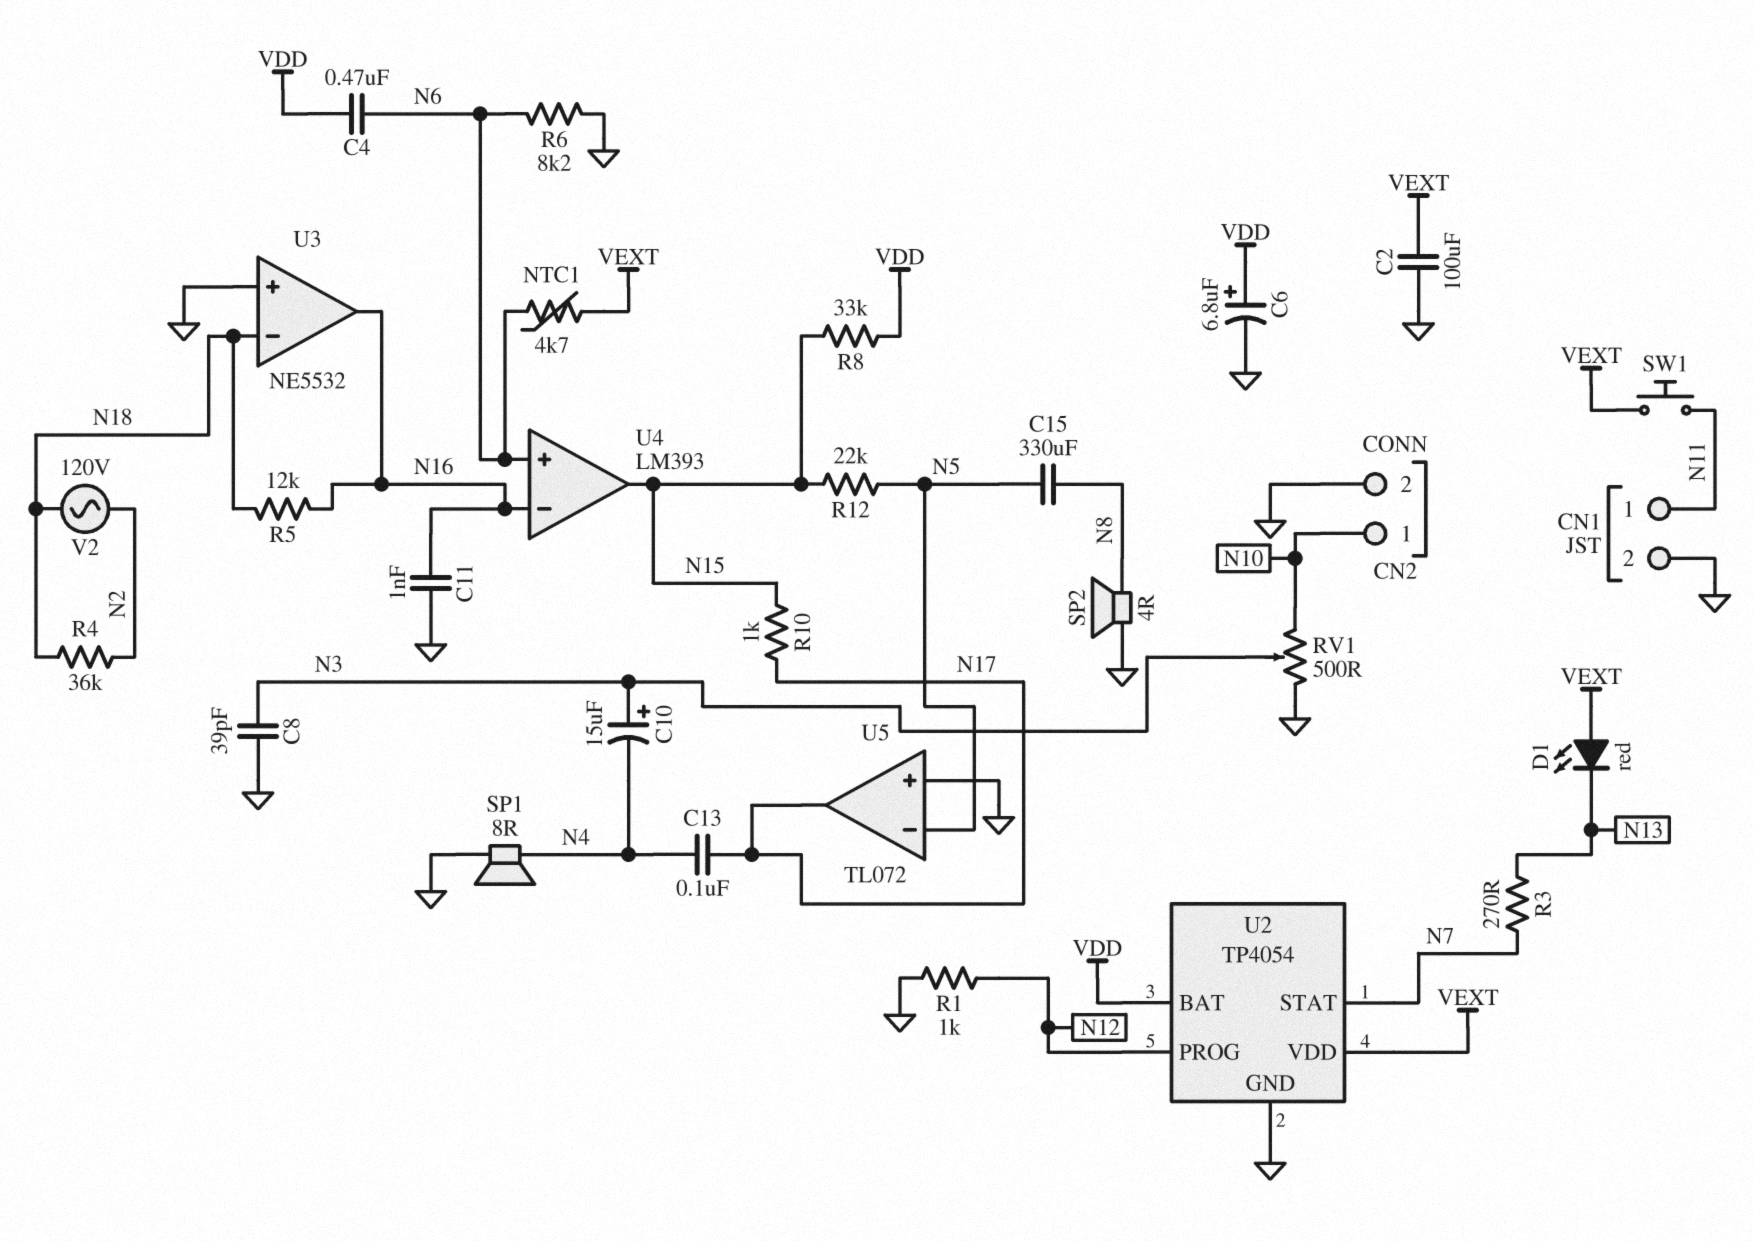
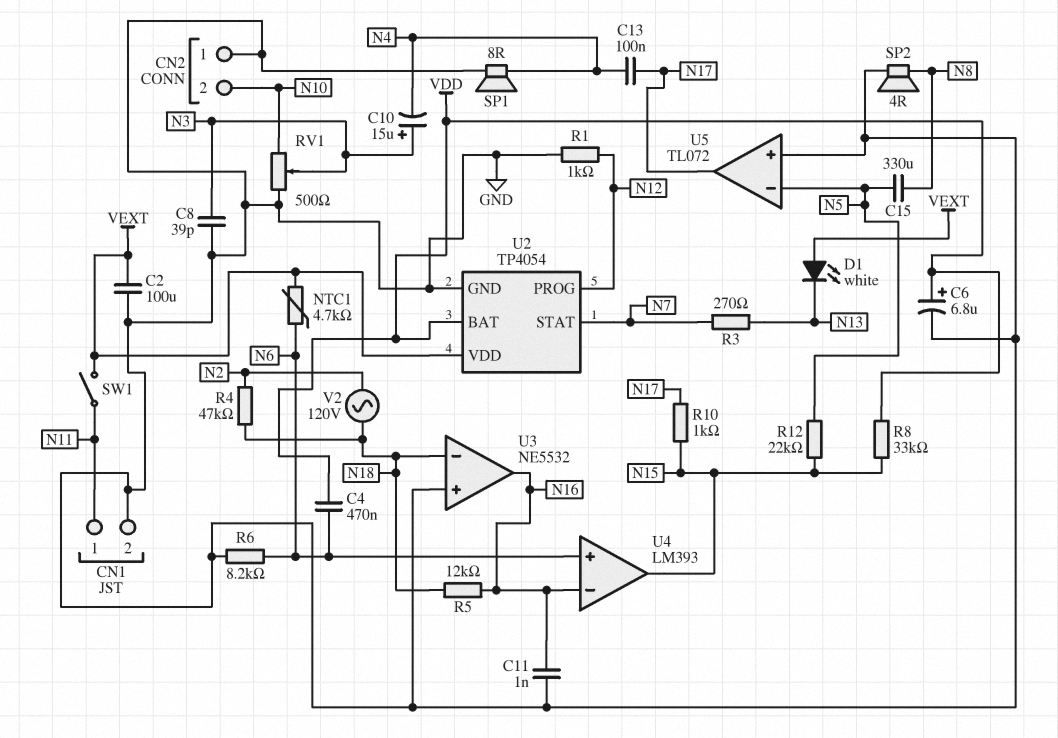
CN2 pin 1: N10 -> GND
CN2 pin 2: GND -> N10
D1: LED red (A VEXT, K N13) -> LED white (A VEXT, K N13)
R4: 36k (N2, N18) -> 47k (N2, N18)
SW1: button (N11, VEXT) -> switch (N11, VEXT)

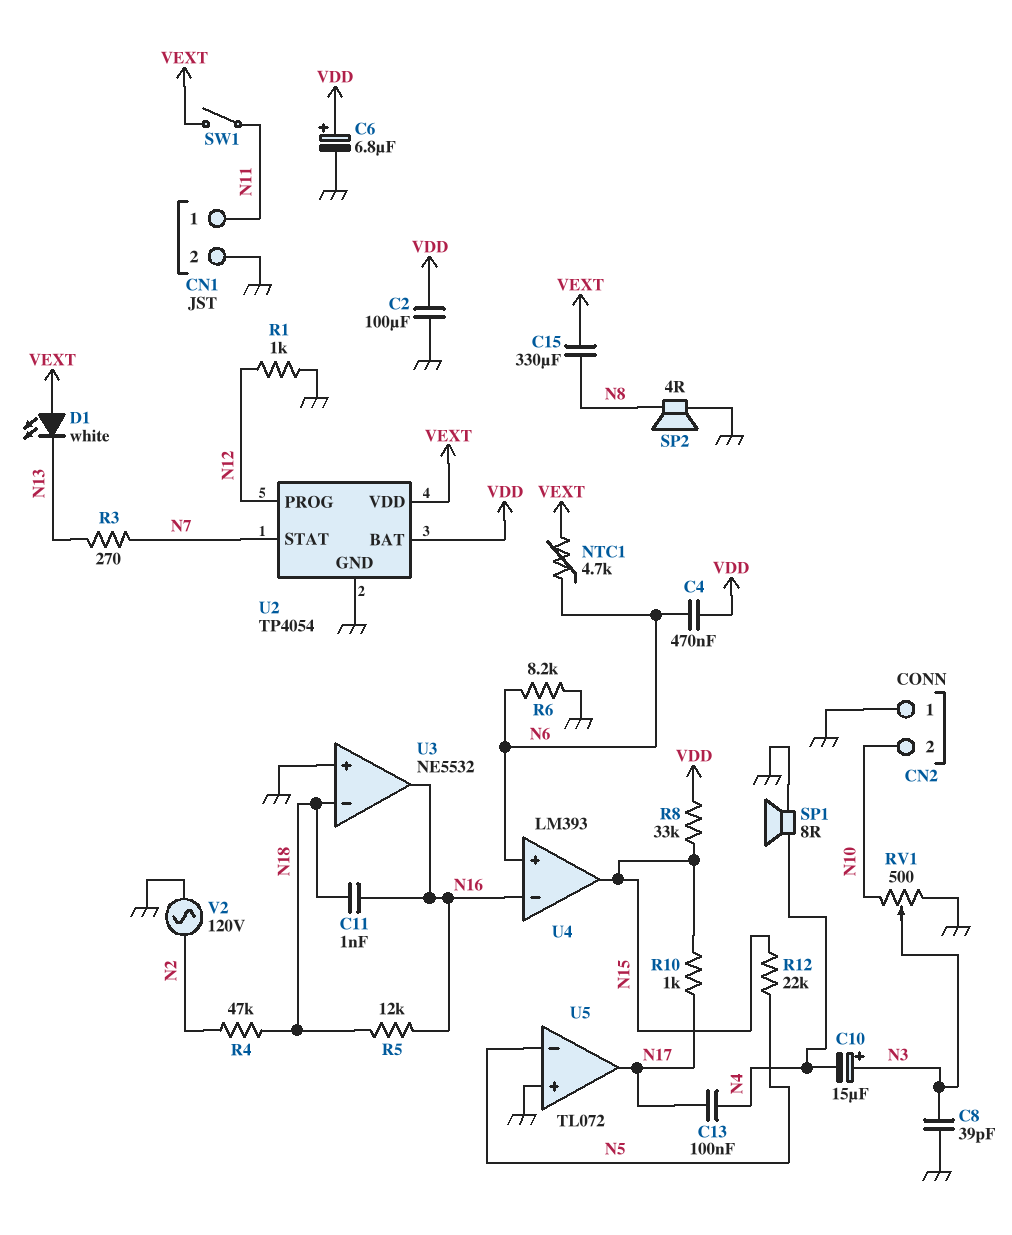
C2: 100uF (GND, VEXT) -> 100uF (GND, VDD)
C11: 1nF (GND, N16) -> 1nF (N16, N18)
C15: 330uF (N5, N8) -> 330uF (N8, VEXT)
V2: AC 120V (N2, N18) -> AC 120V (GND, N2)

